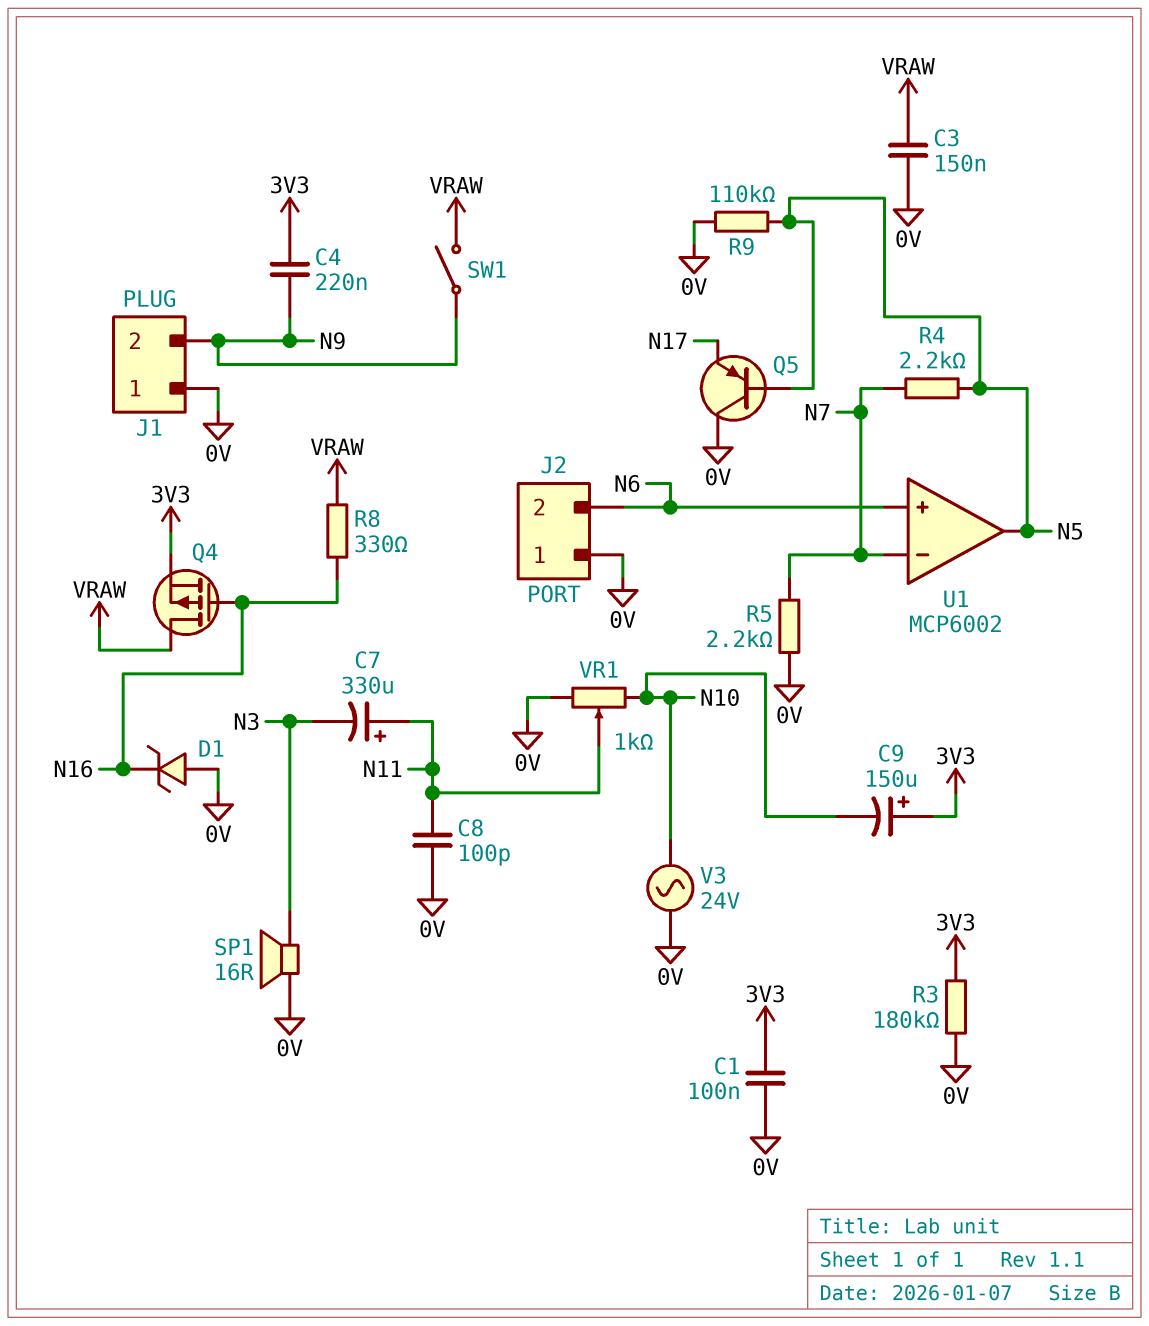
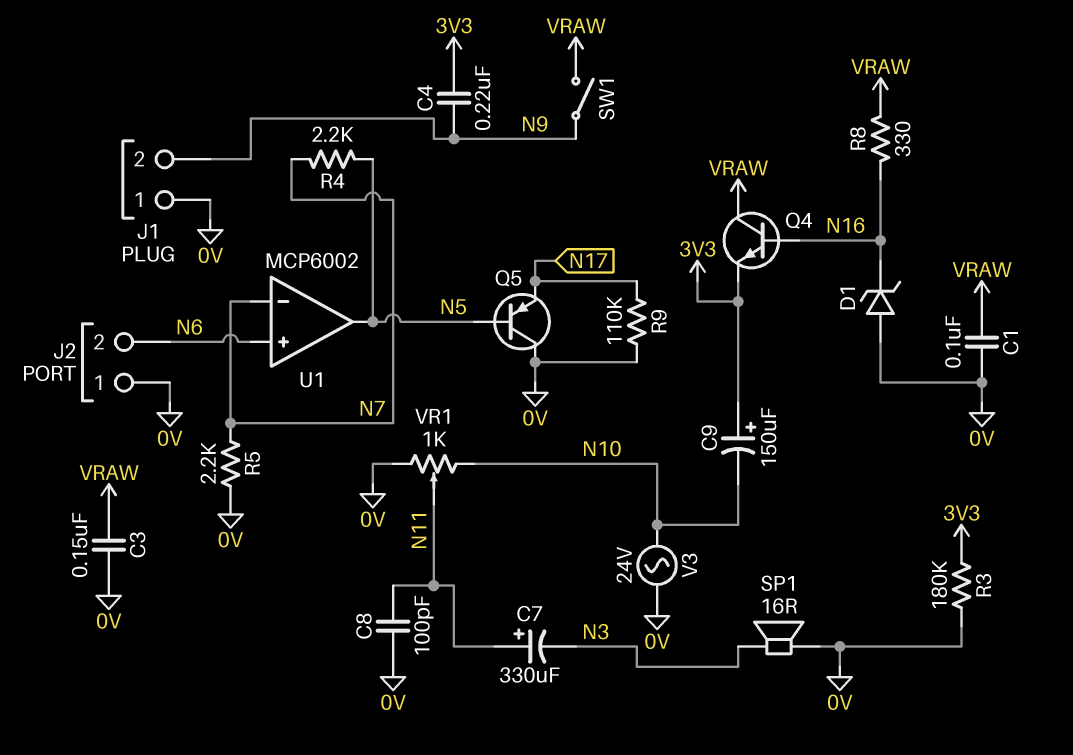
C1: 100nF (0V, 3V3) -> 100nF (0V, VRAW)
Q4: PMOS (G N16, D VRAW, S 3V3) -> NPN (B N16, C VRAW, E 3V3)
R9: 110k (0V, N5) -> 110k (0V, N17)

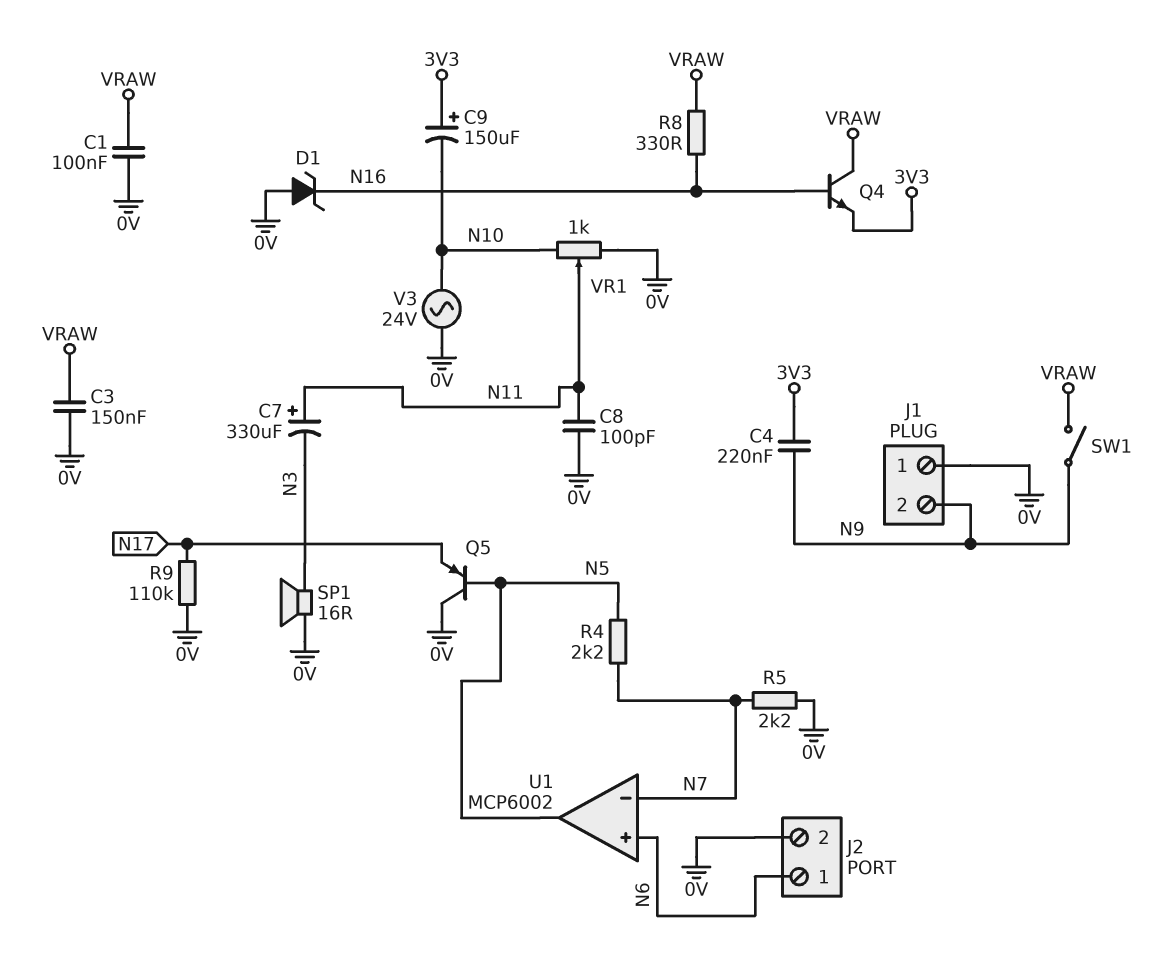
J2 pin 1: 0V -> N6
J2 pin 2: N6 -> 0V
R3: 180k (0V, 3V3) -> none

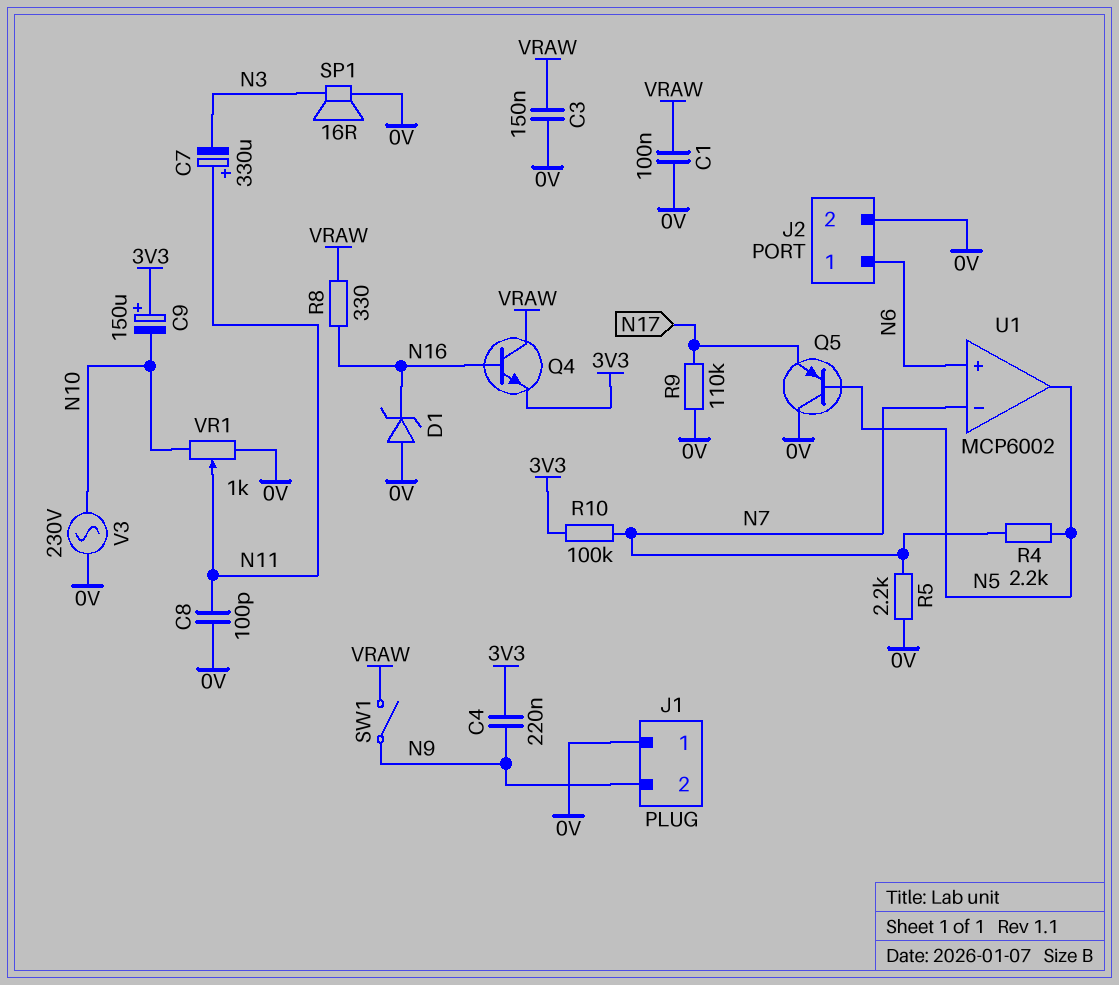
R10: none -> 100k (3V3, N7)
V3: AC 24V (0V, N10) -> AC 230V (0V, N10)

